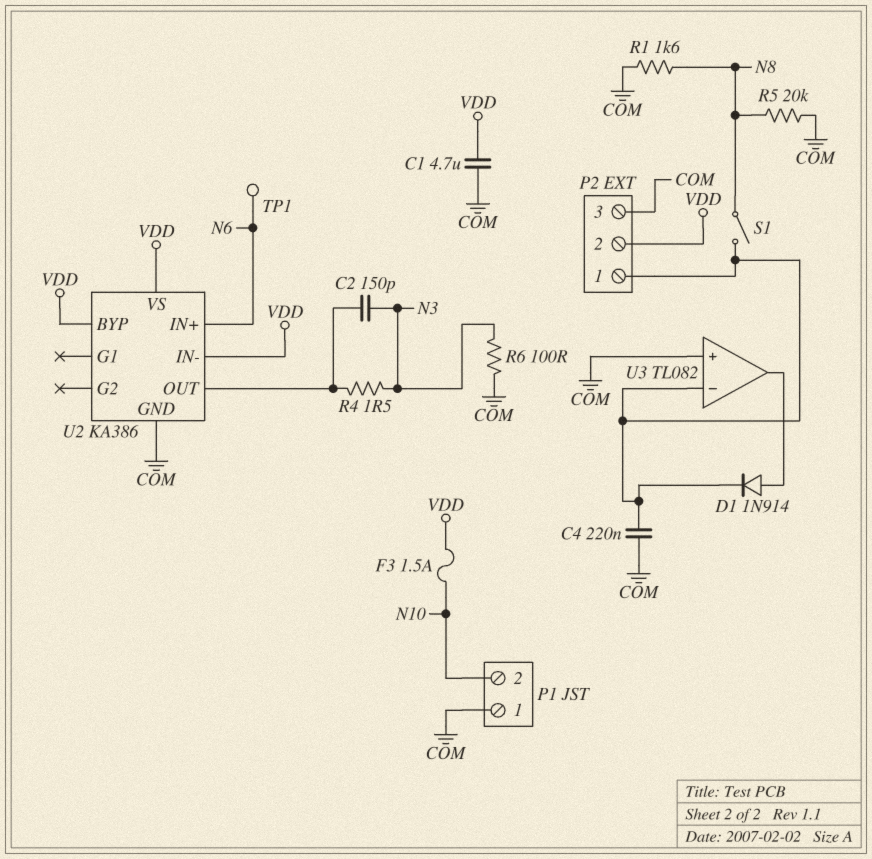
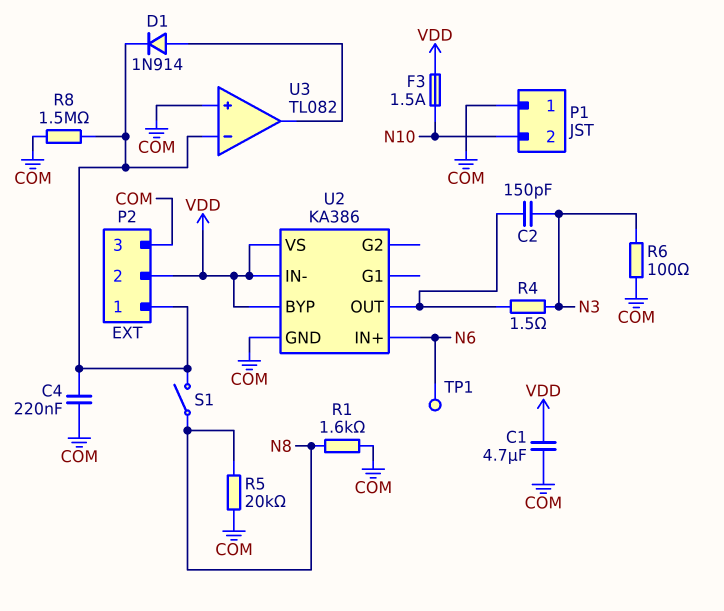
R8: none -> 1.5M (COM, P2/1)

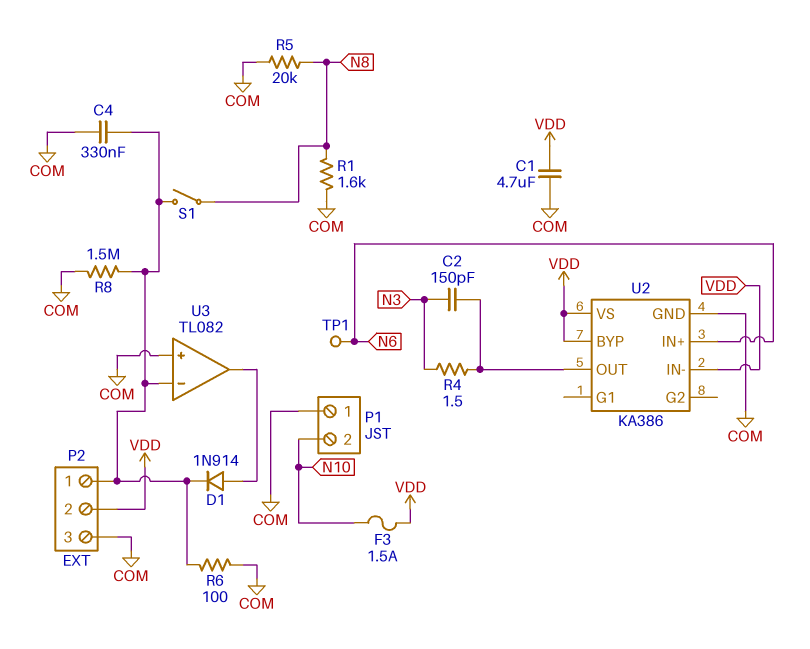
C4: 220nF (COM, P2/1) -> 330nF (COM, P2/1)
R6: 100 (COM, N3) -> 100 (COM, P2/1)

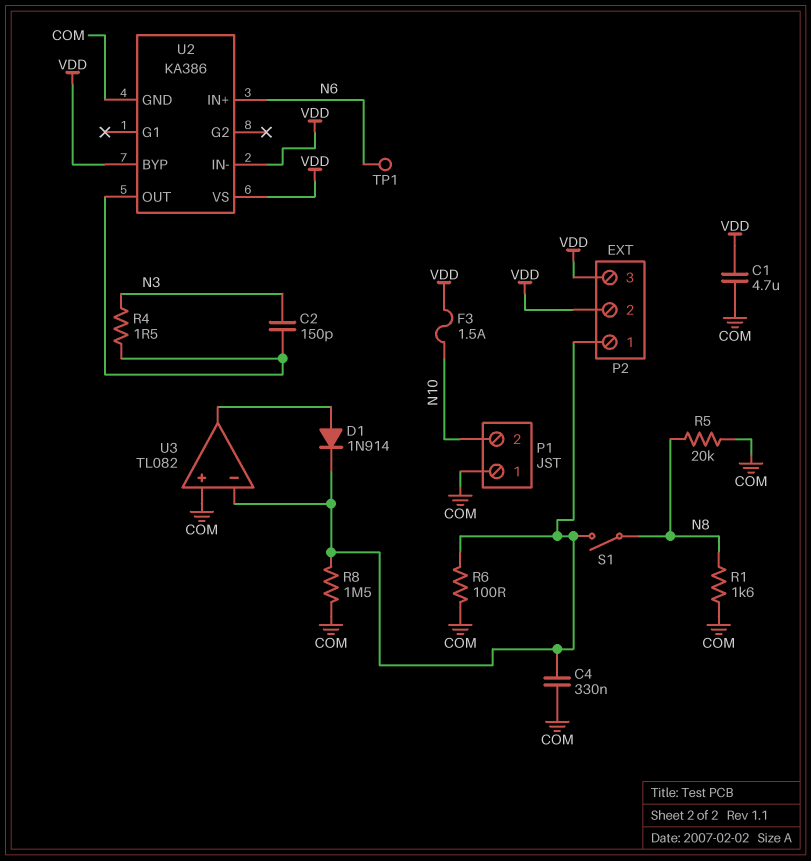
P2 pin 3: COM -> VDD

